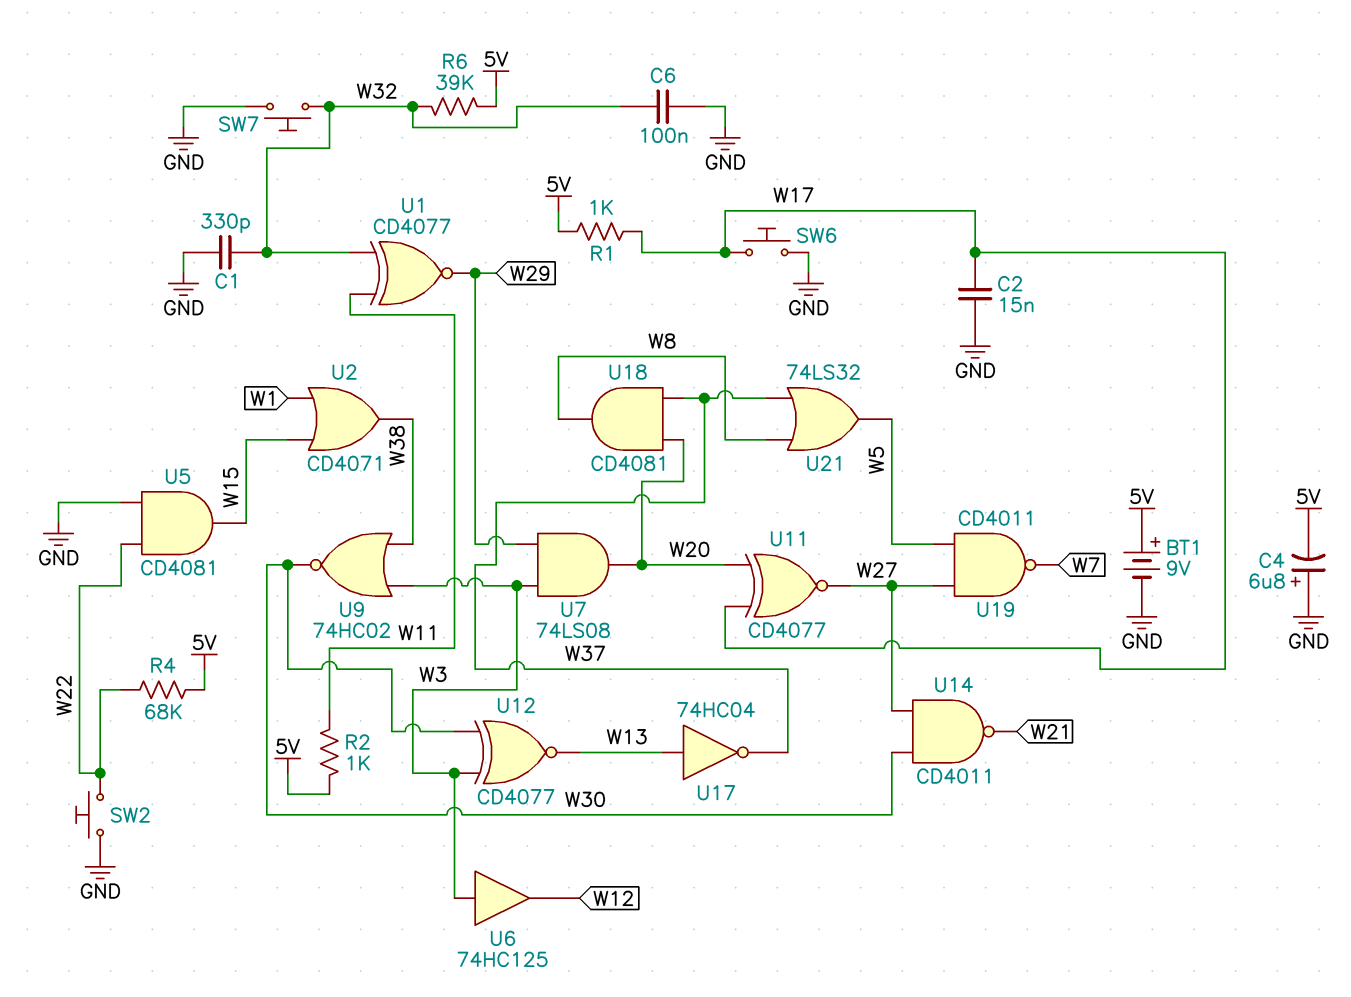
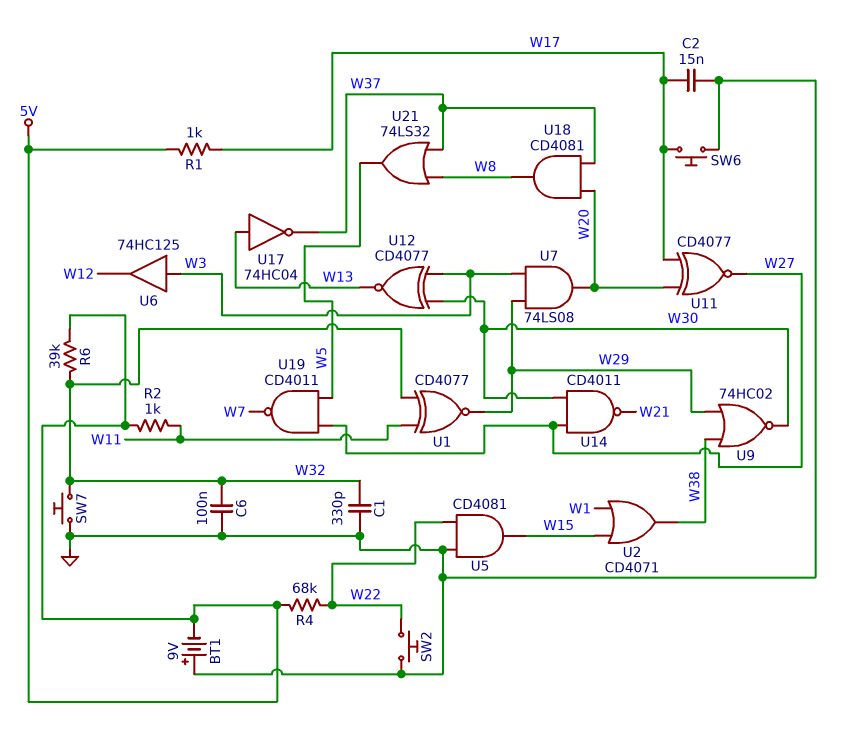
BT1: 9V (plus 5V, minus GND) -> 9V (plus GND, minus 5V)
C4: 6.8uF (plus GND, minus 5V) -> none
U9: NOR 74HC02 (in W3, in W38, out W30) -> NOR 74HC02 (in W29, in W38, out W30)

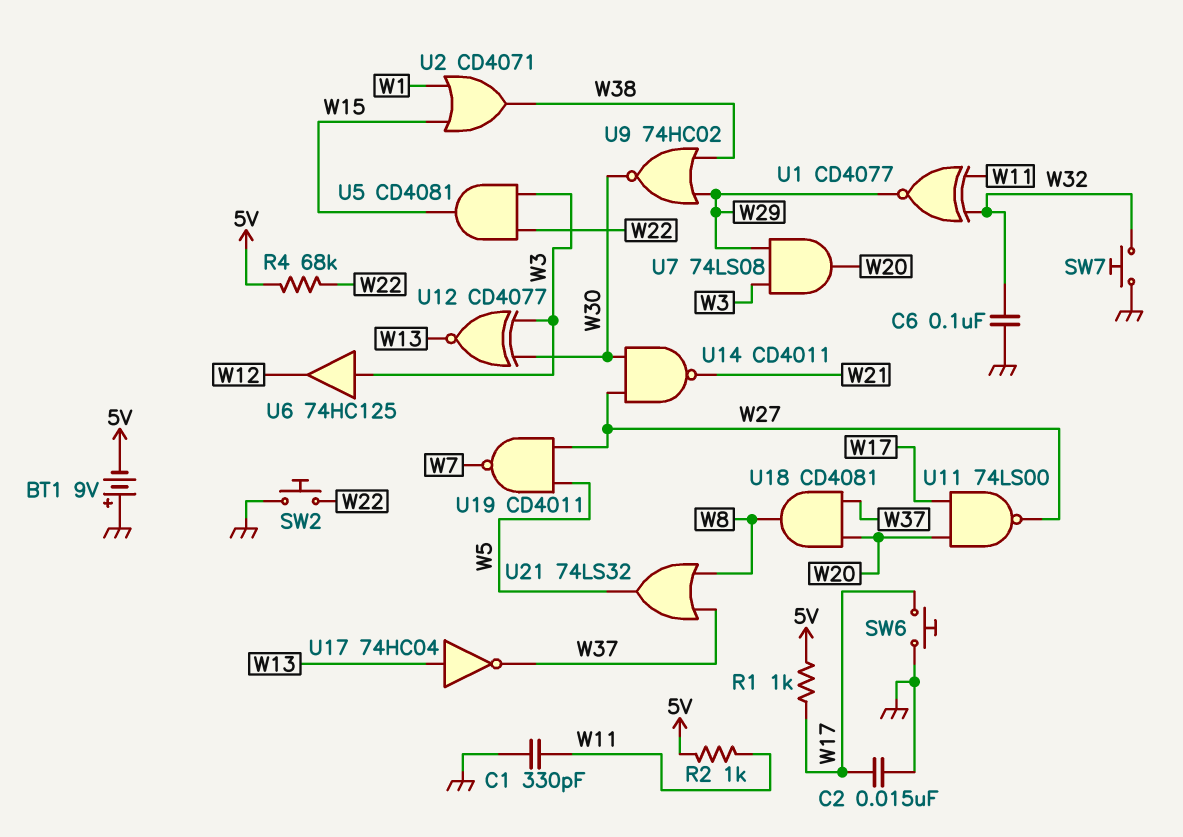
C1: 330pF (GND, W32) -> 330pF (GND, W11)
R6: 39k (5V, W32) -> none
U5: AND CD4081 (in GND, in W22, out W15) -> AND CD4081 (in W3, in W22, out W15)
U11: XNOR CD4077 (in W17, in W20, out W27) -> NAND 74LS00 (in W17, in W20, out W27)

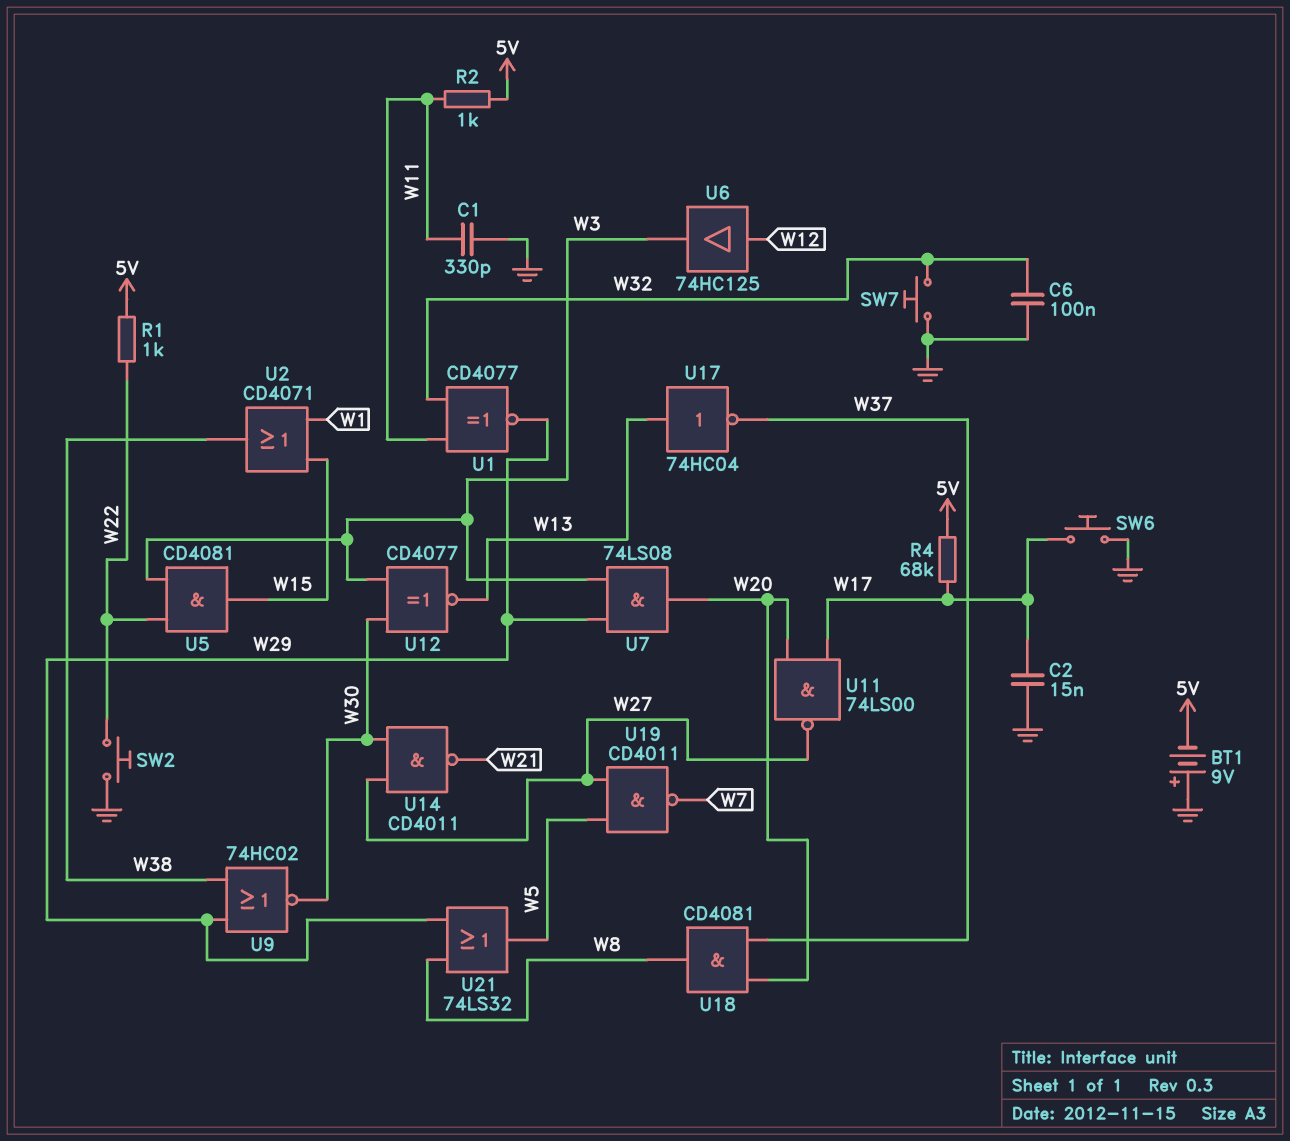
R1: 1k (5V, W17) -> 1k (5V, W22)
R4: 68k (5V, W22) -> 68k (5V, W17)
U6: buffer 74HC125 (in W3, out W12) -> buffer 74HC125 (in W12, out W3)
U21: OR 74LS32 (in W8, in W37, out W5) -> OR 74LS32 (in W8, in W29, out W5)

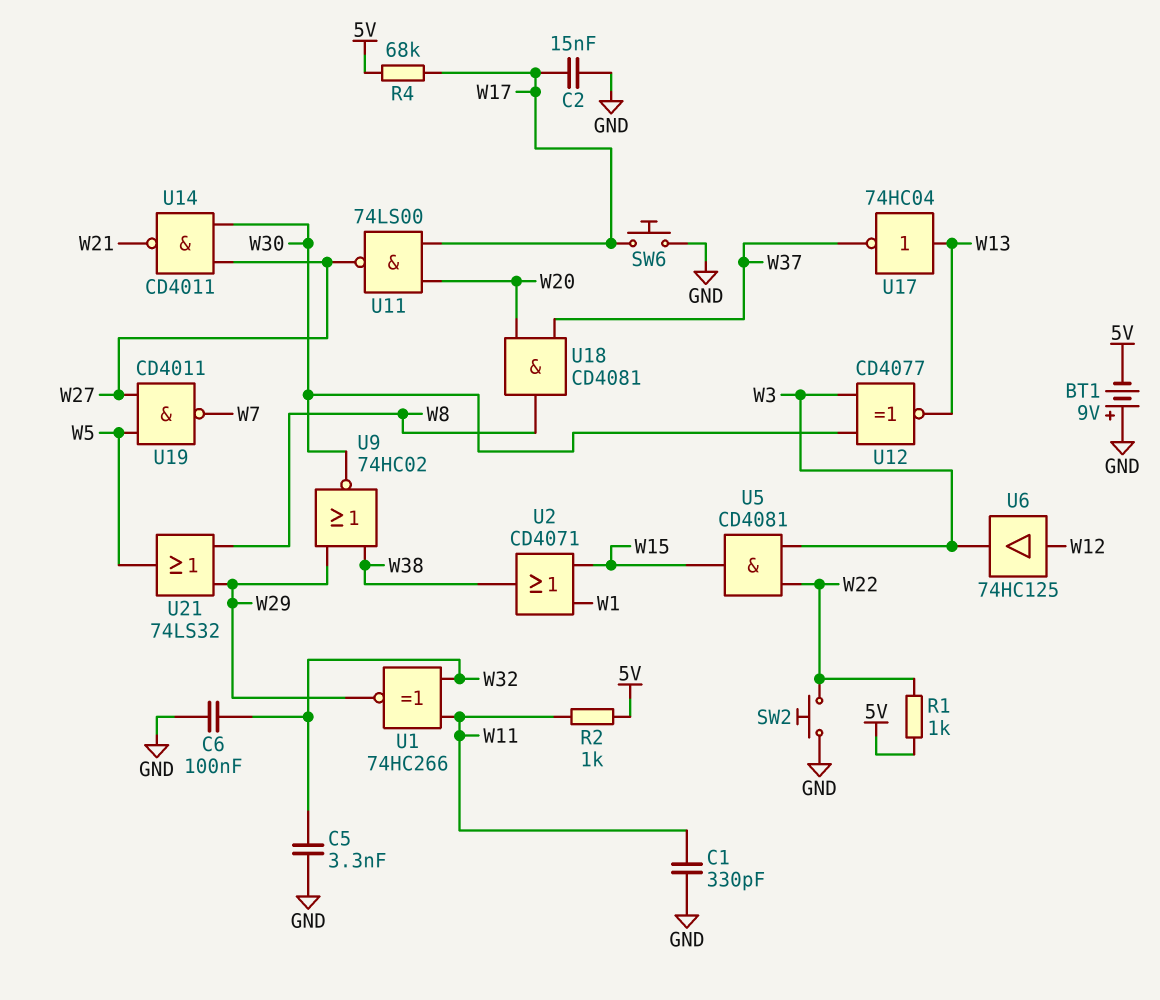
C5: none -> 3.3nF (GND, W32)
SW7: button (GND, W32) -> none
U1: XNOR CD4077 (in W11, in W32, out W29) -> XNOR 74HC266 (in W11, in W32, out W29)
U7: AND 74LS08 (in W3, in W29, out W20) -> none

